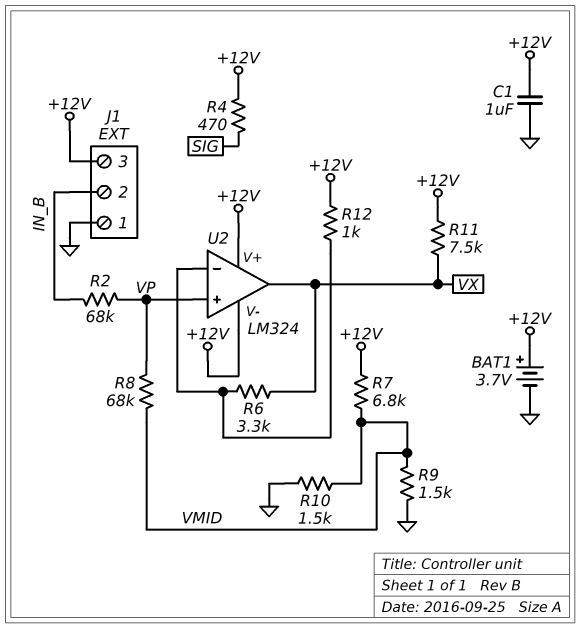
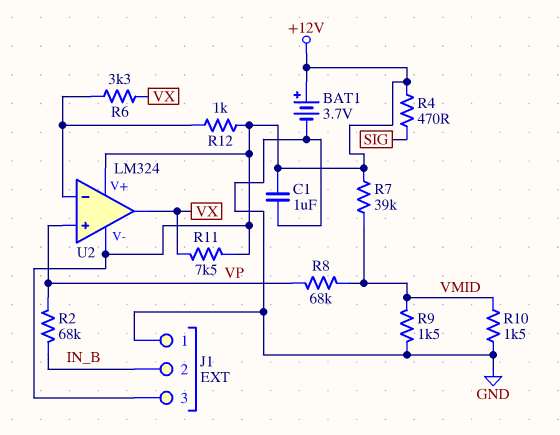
R7: 6.8k (+12V, VMID) -> 39k (+12V, VMID)

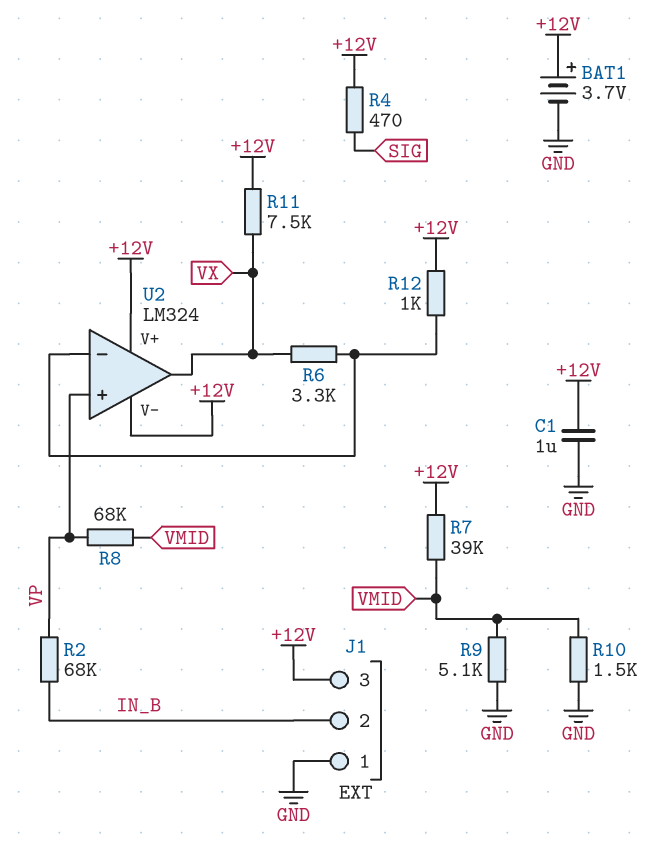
R9: 1.5k (GND, VMID) -> 5.1k (GND, VMID)

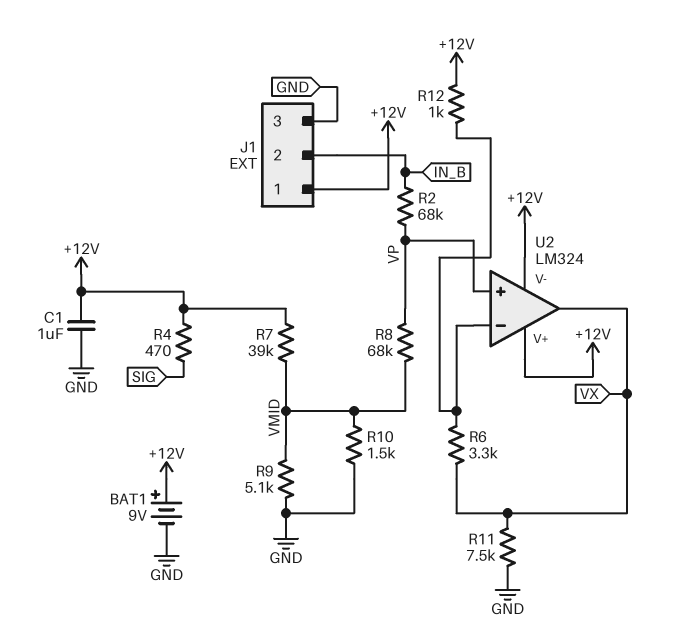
BAT1: 3.7V (plus +12V, minus GND) -> 9V (plus +12V, minus GND)
J1 pin 1: GND -> +12V
J1 pin 3: +12V -> GND
R11: 7.5k (+12V, VX) -> 7.5k (GND, VX)

